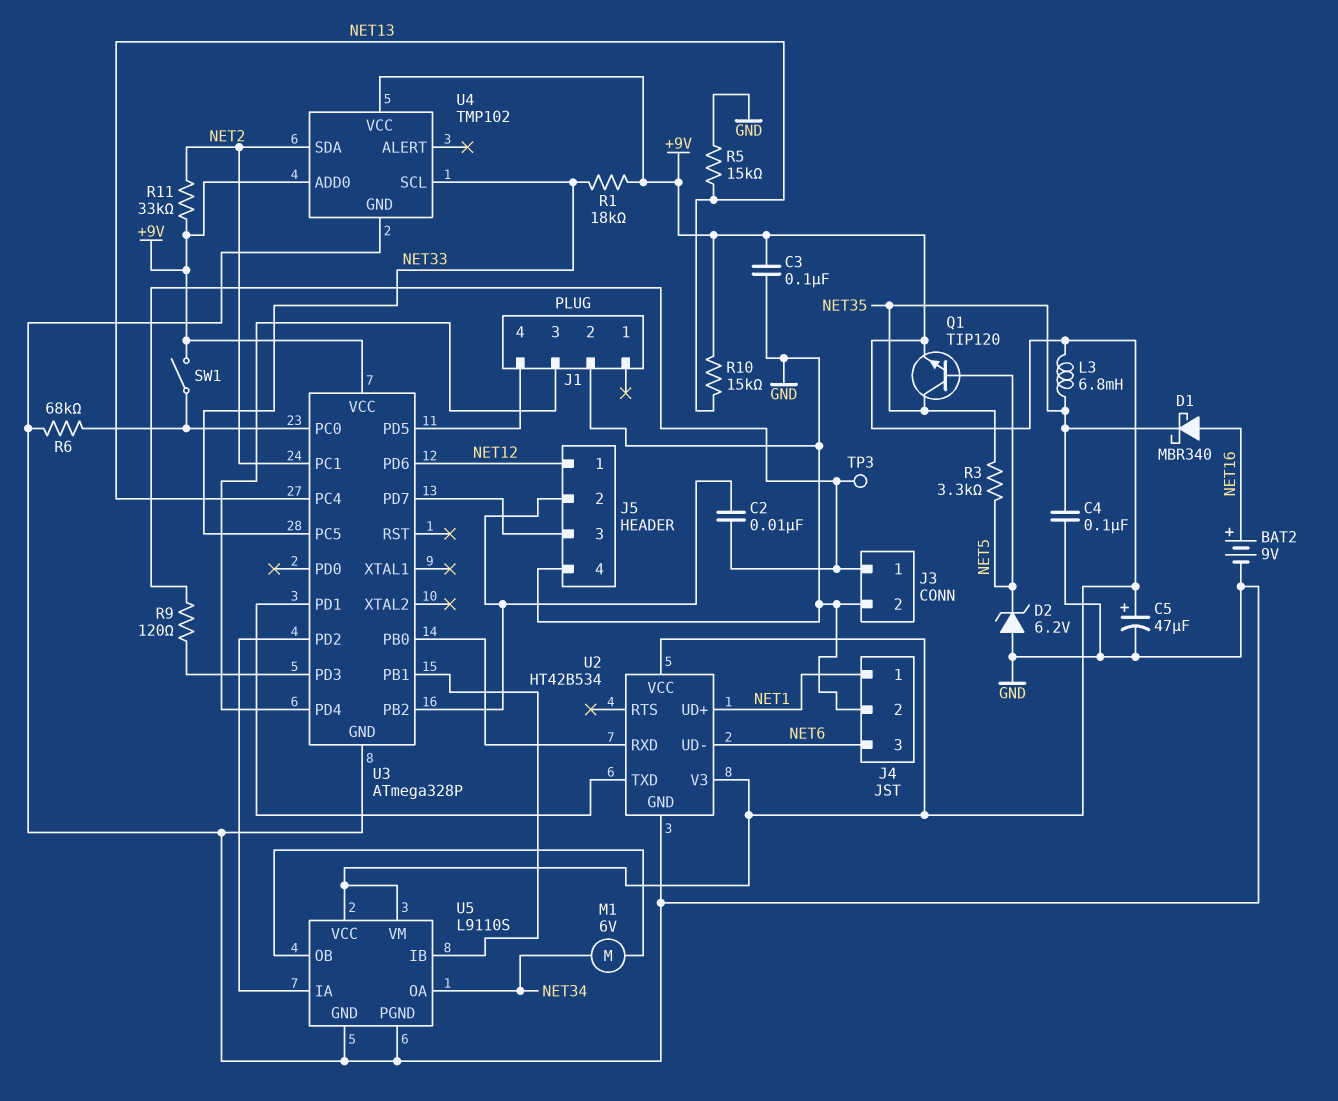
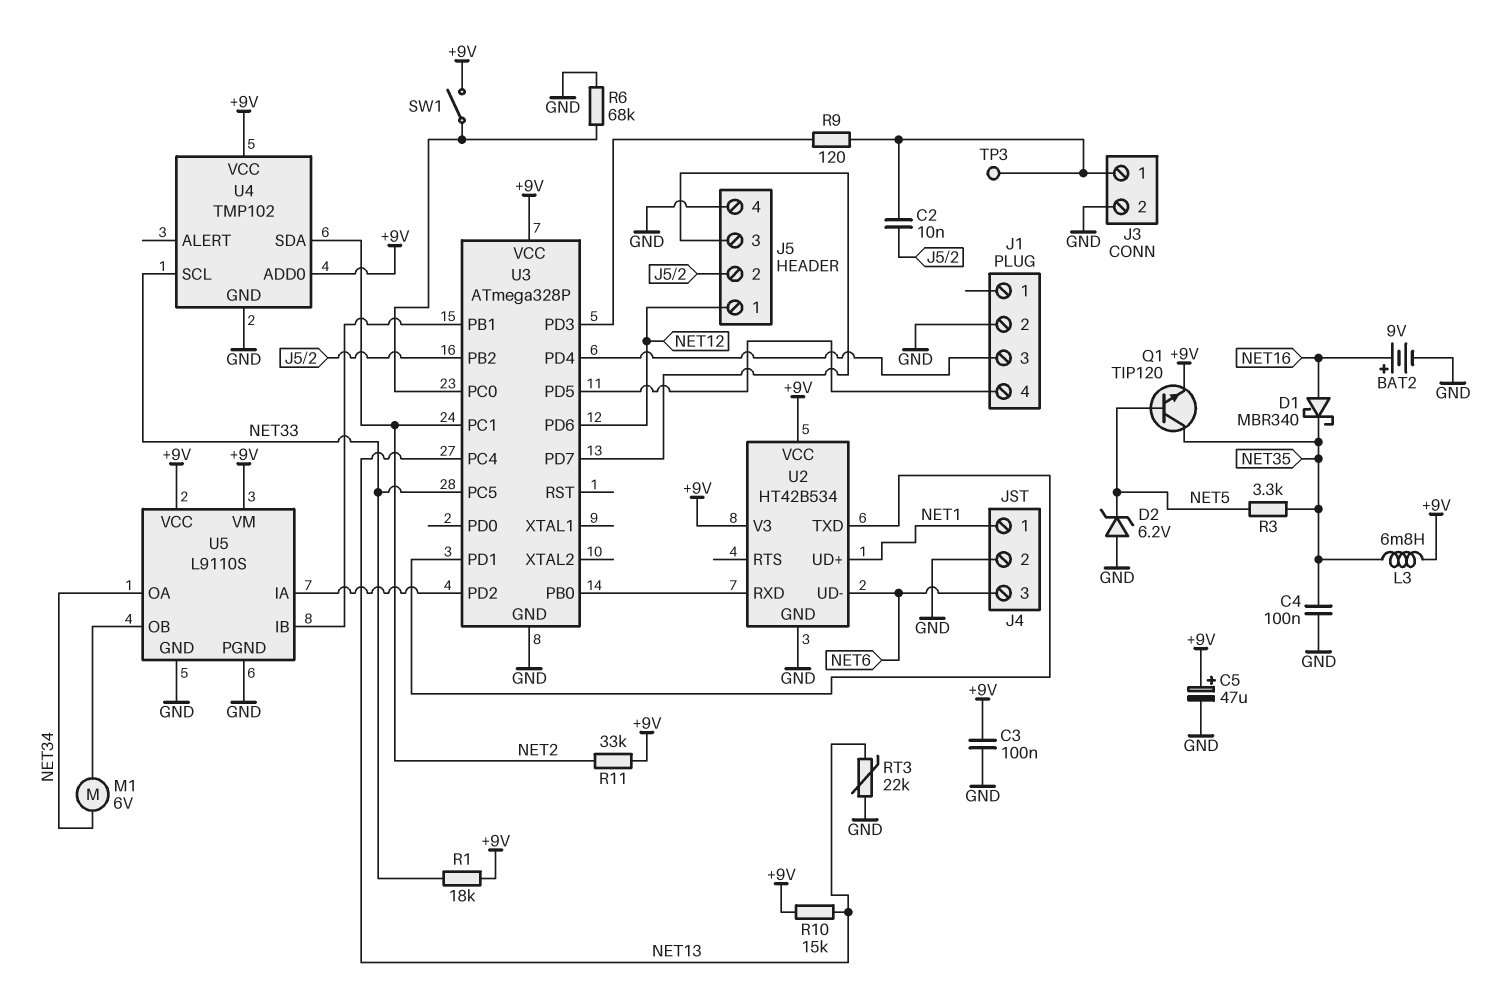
R5: 15k (GND, NET13) -> none
RT3: none -> 22k (GND, NET13)

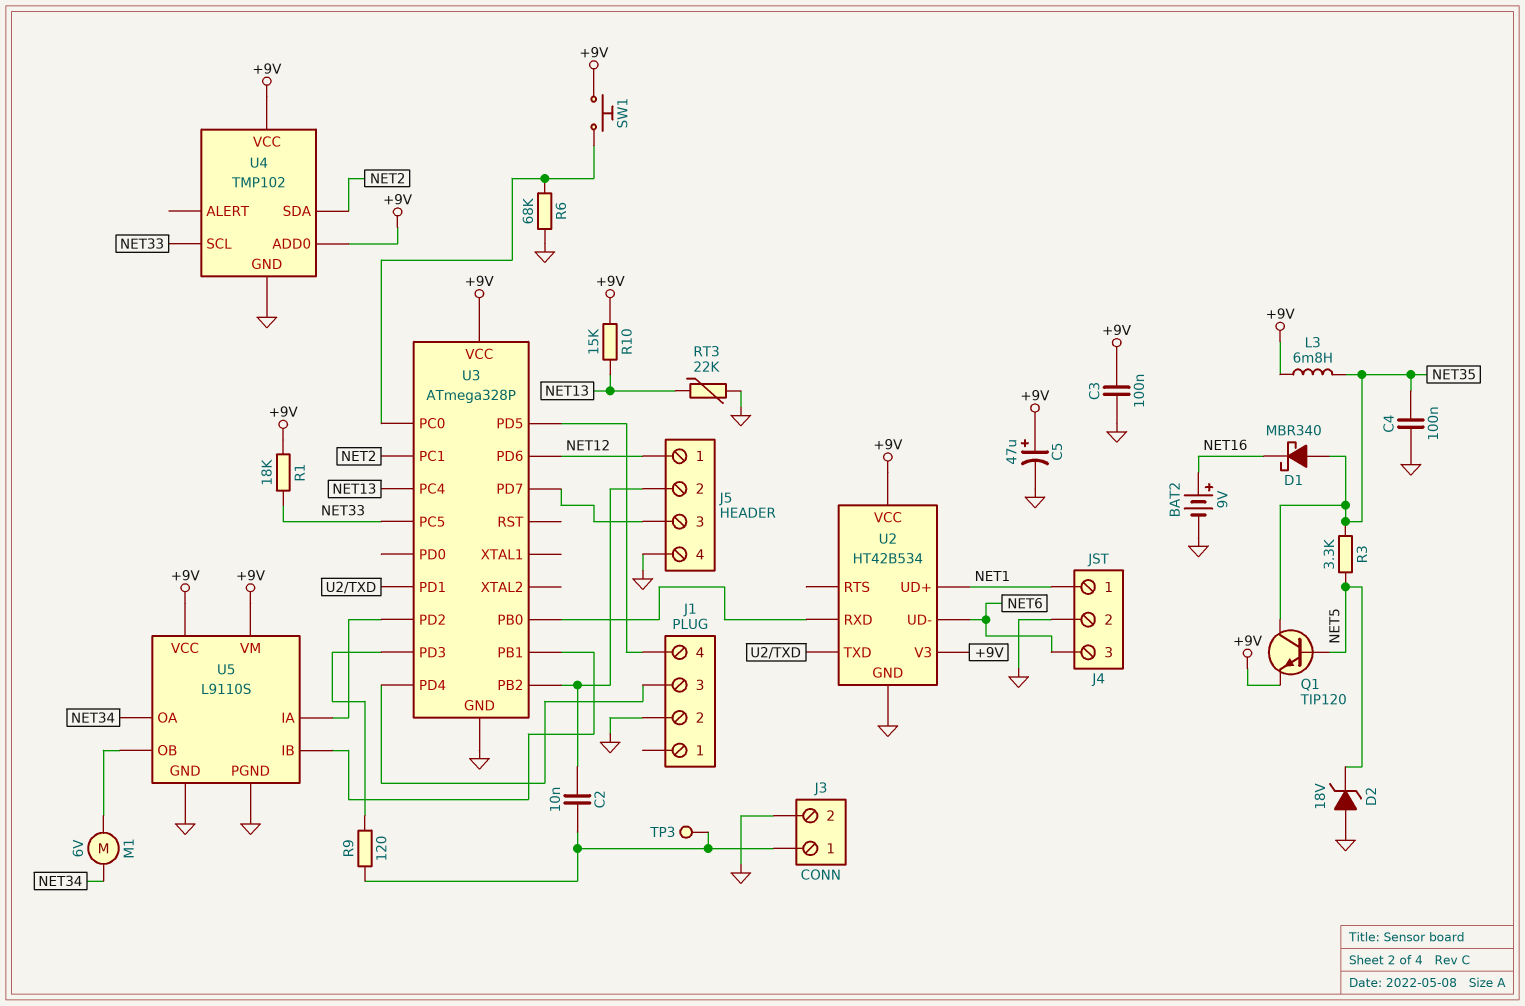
D1: schottky MBR340 (A NET16, K NET35) -> schottky MBR340 (A NET35, K NET16)
D2: zener 6.2V (A GND, K NET5) -> zener 18V (A GND, K NET5)
R11: 33k (+9V, NET2) -> none
SW1: switch (+9V, U3/PC0) -> button (+9V, U3/PC0)

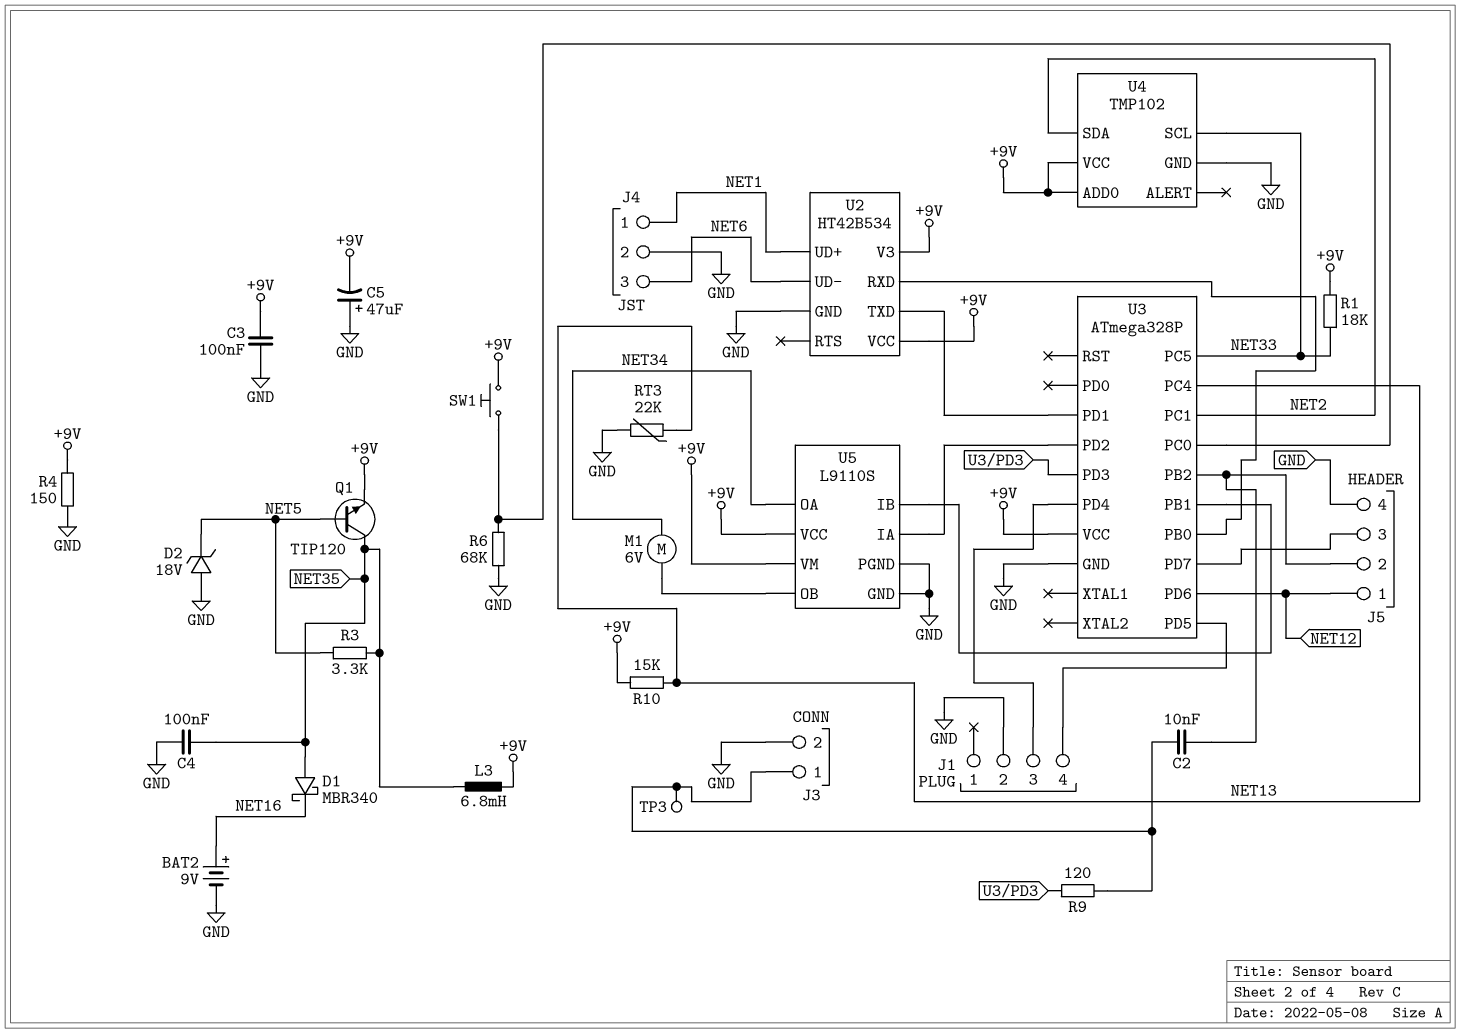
C5: 47uF (plus +9V, minus GND) -> 47uF (plus GND, minus +9V)
R4: none -> 150 (+9V, GND)

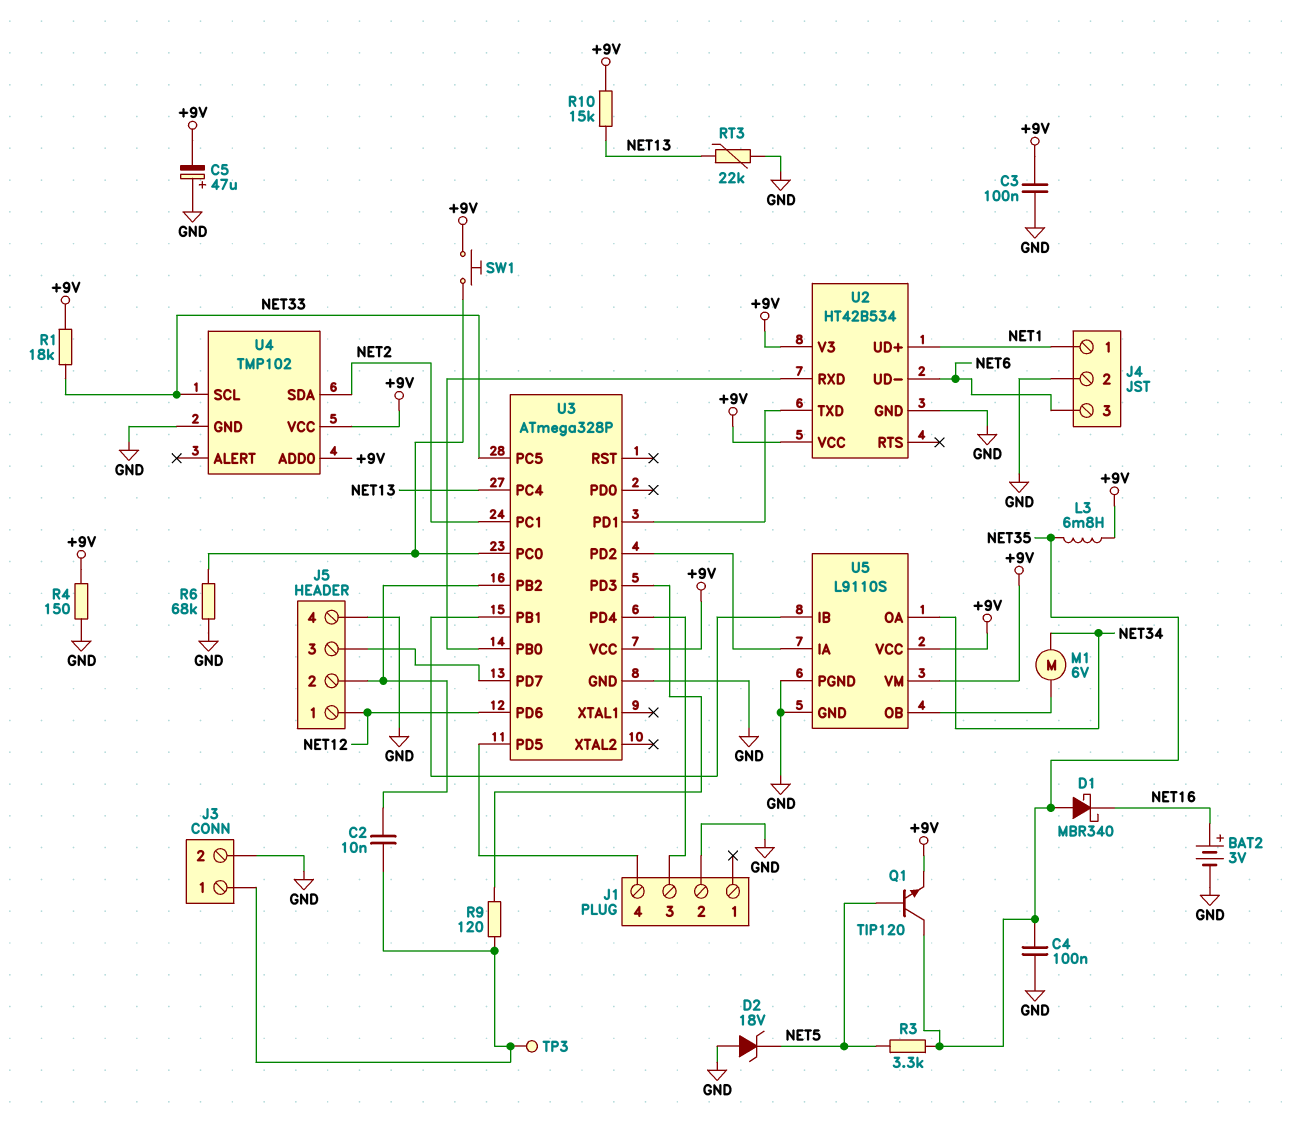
BAT2: 9V (plus NET16, minus GND) -> 3V (plus NET16, minus GND)

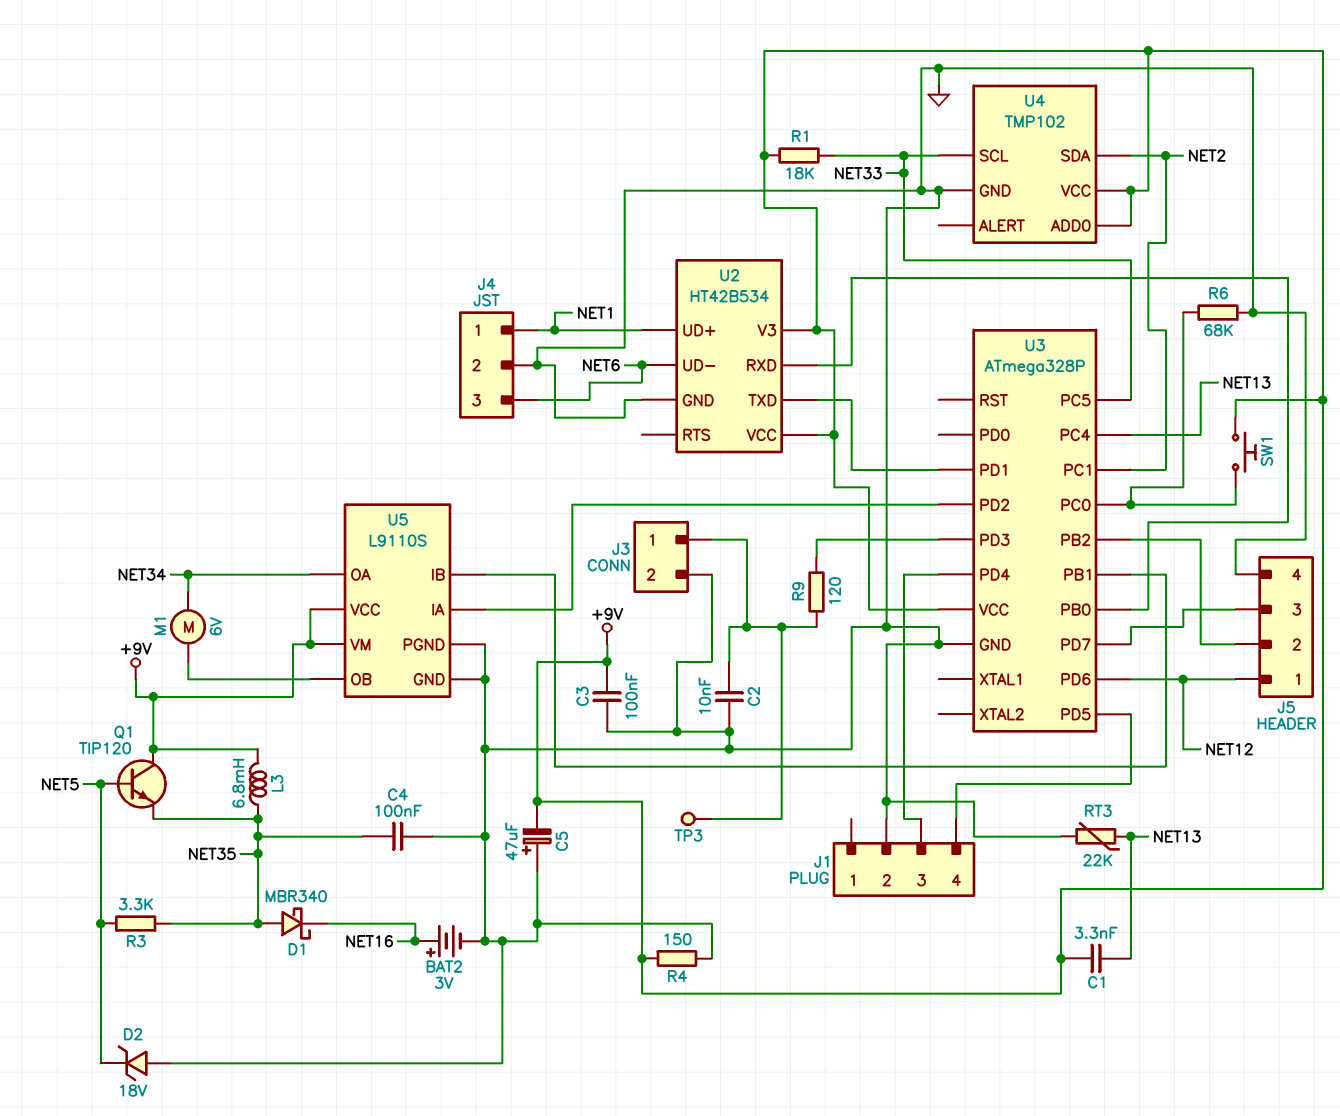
C1: none -> 3.3nF (+9V, NET13)
C2: 10nF (J3/1, J5/2) -> 10nF (GND, J3/1)
Q1: NPN TIP120 (B NET5, C NET35, E +9V) -> NPN TIP120 (B NET5, C +9V, E NET35)
R10: 15k (+9V, NET13) -> none

